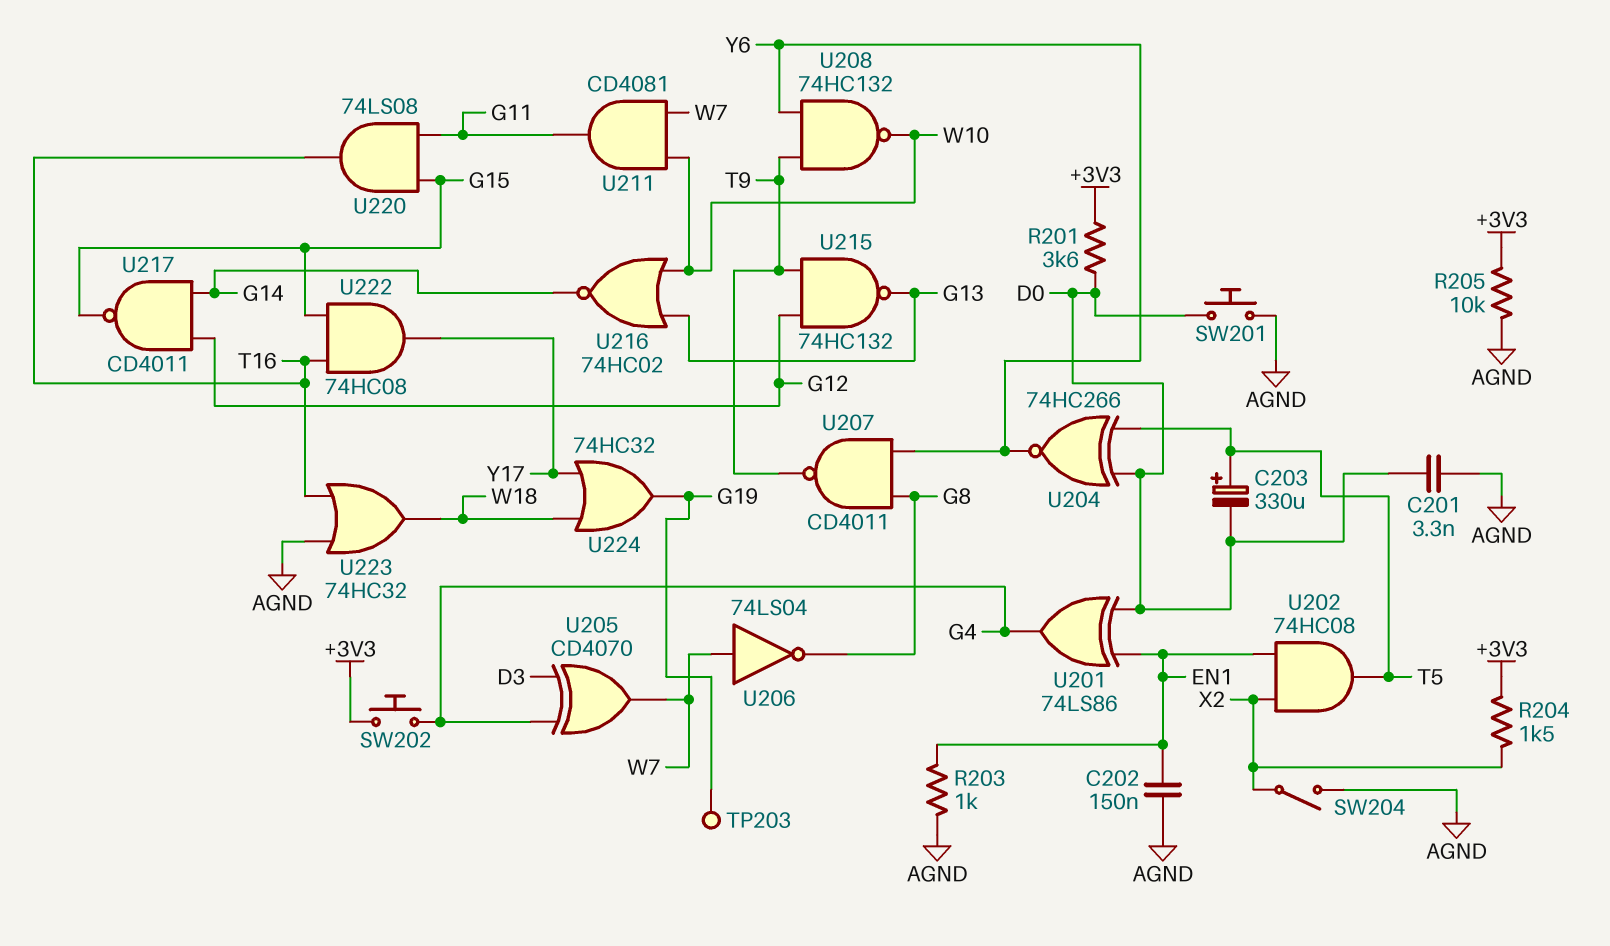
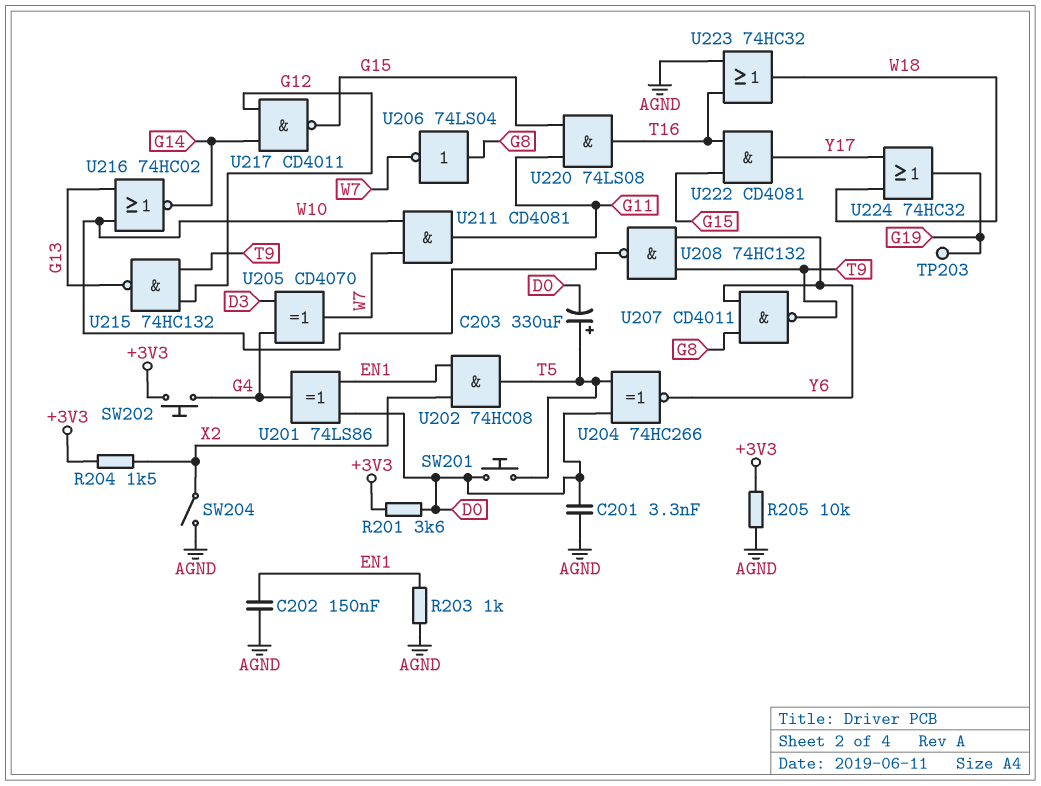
SW201: button (AGND, D0) -> button (D0, T5)
U206: NOT 74LS04 (in W7, out G8) -> NOT 74LS04 (in G8, out W7)
U222: AND 74HC08 (in G15, in T16, out Y17) -> AND CD4081 (in G15, in T16, out Y17)

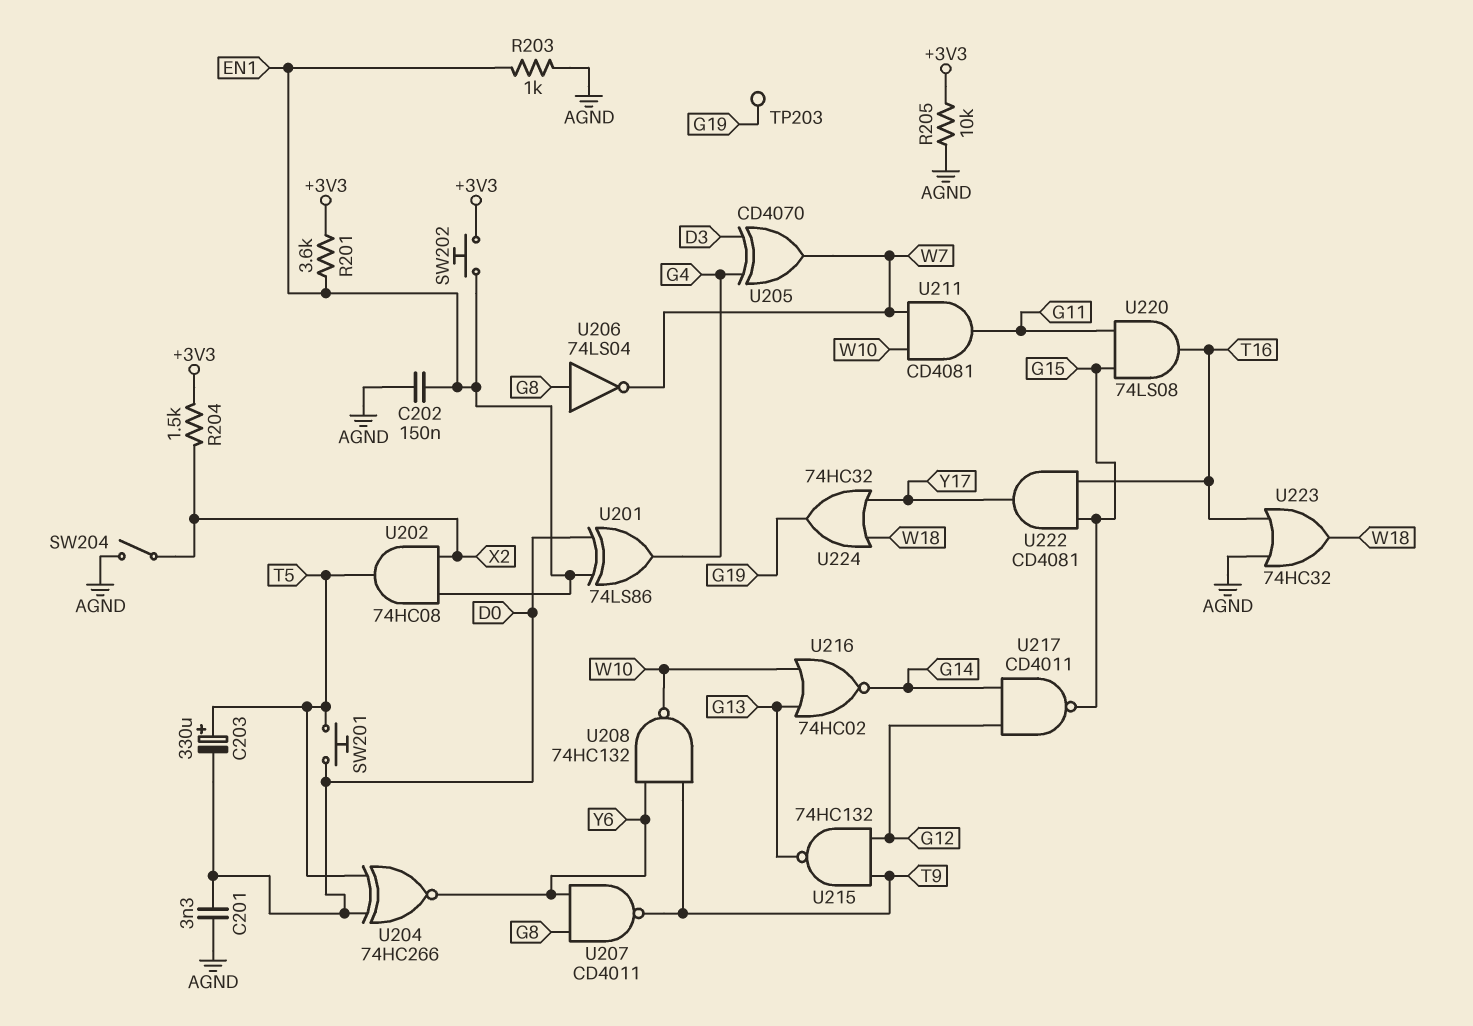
R201: 3.6k (+3V3, D0) -> 3.6k (+3V3, EN1)
SW202: button (+3V3, G4) -> button (+3V3, EN1)

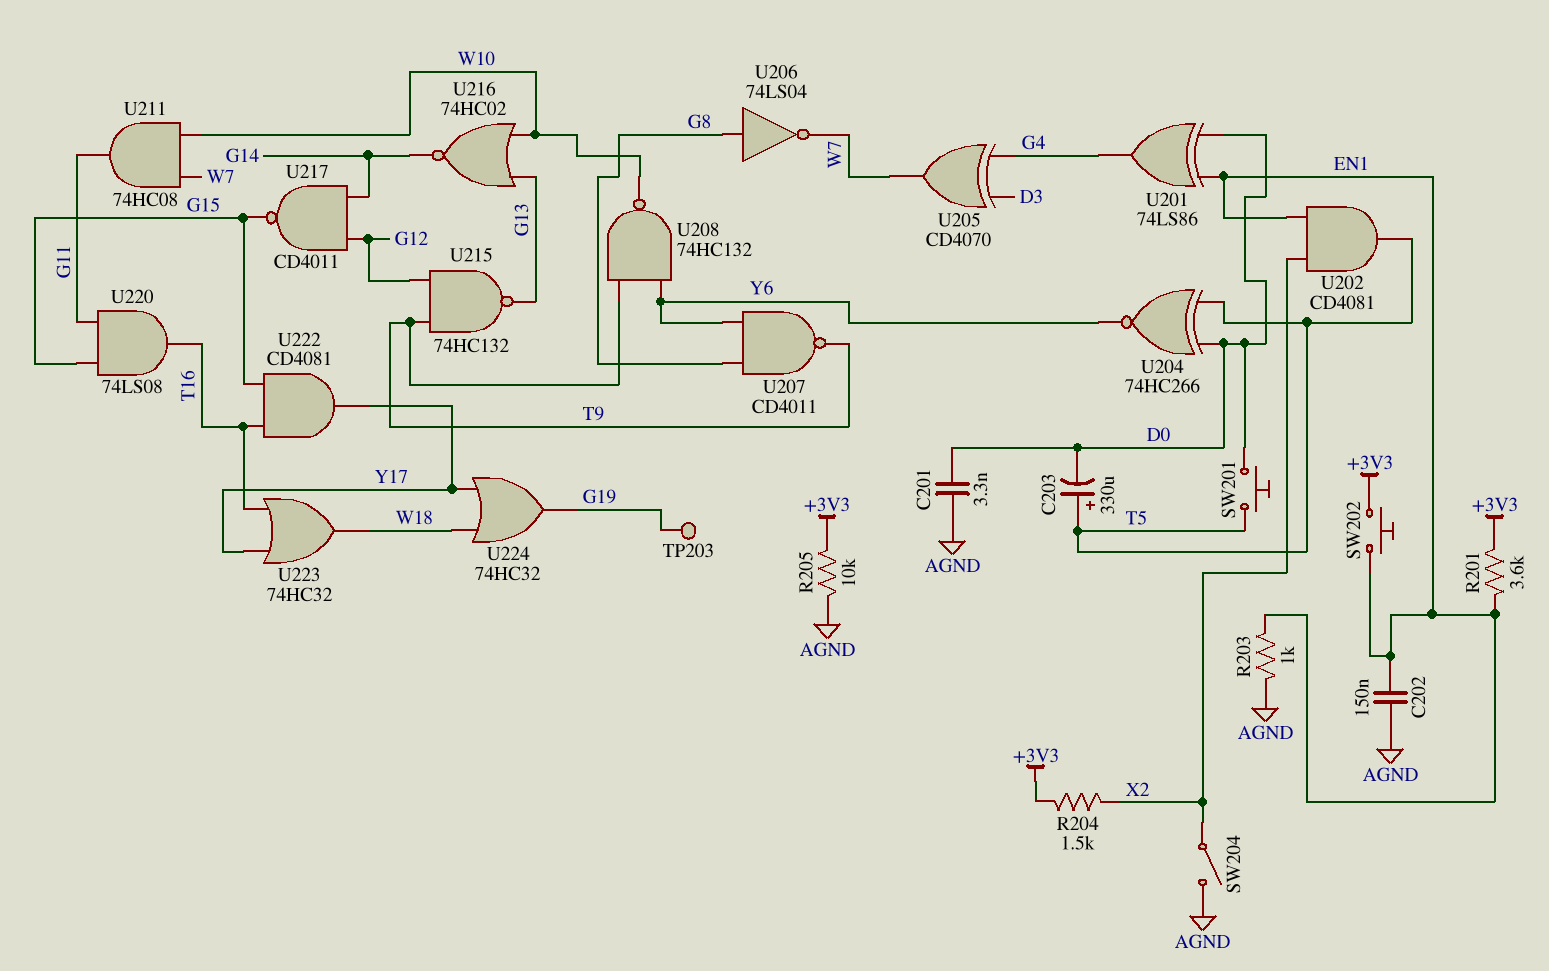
U202: AND 74HC08 (in EN1, in X2, out T5) -> AND CD4081 (in EN1, in X2, out T5)
U211: AND CD4081 (in W7, in W10, out G11) -> AND 74HC08 (in W7, in W10, out G11)
U223: OR 74HC32 (in AGND, in T16, out W18) -> OR 74HC32 (in T16, in Y17, out W18)

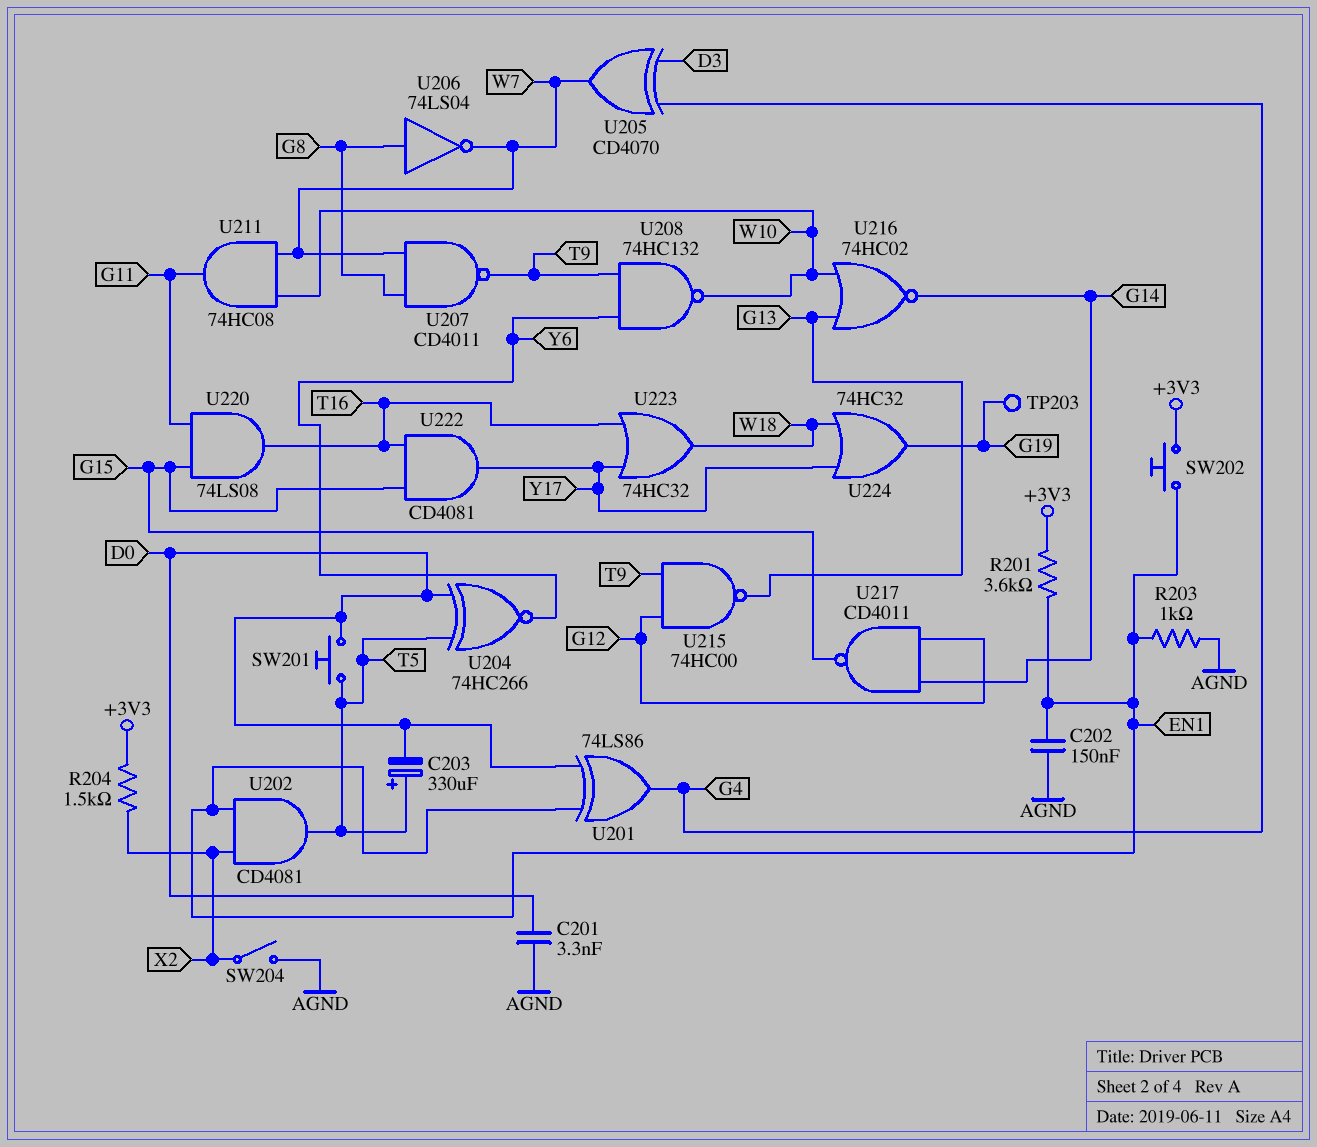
R205: 10k (+3V3, AGND) -> none
U207: NAND CD4011 (in G8, in Y6, out T9) -> NAND CD4011 (in G8, in W7, out T9)
U215: NAND 74HC132 (in G12, in T9, out G13) -> NAND 74HC00 (in G12, in T9, out G13)

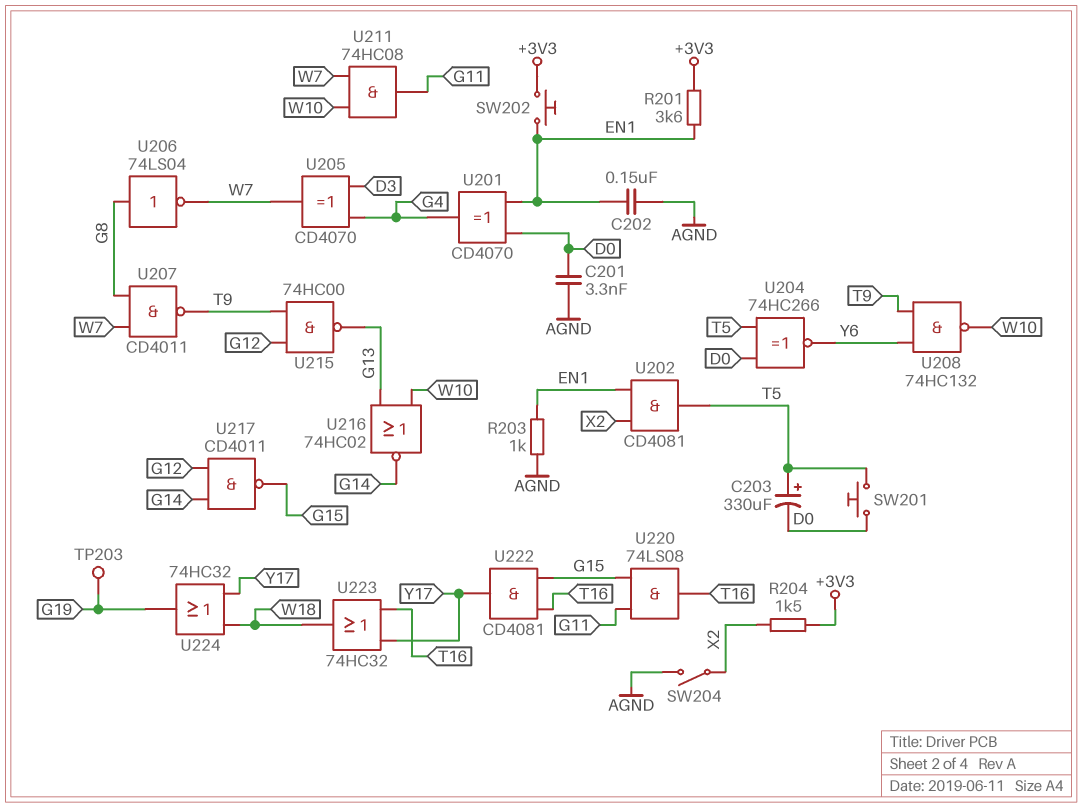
U201: XOR 74LS86 (in D0, in EN1, out G4) -> XOR CD4070 (in D0, in EN1, out G4)

